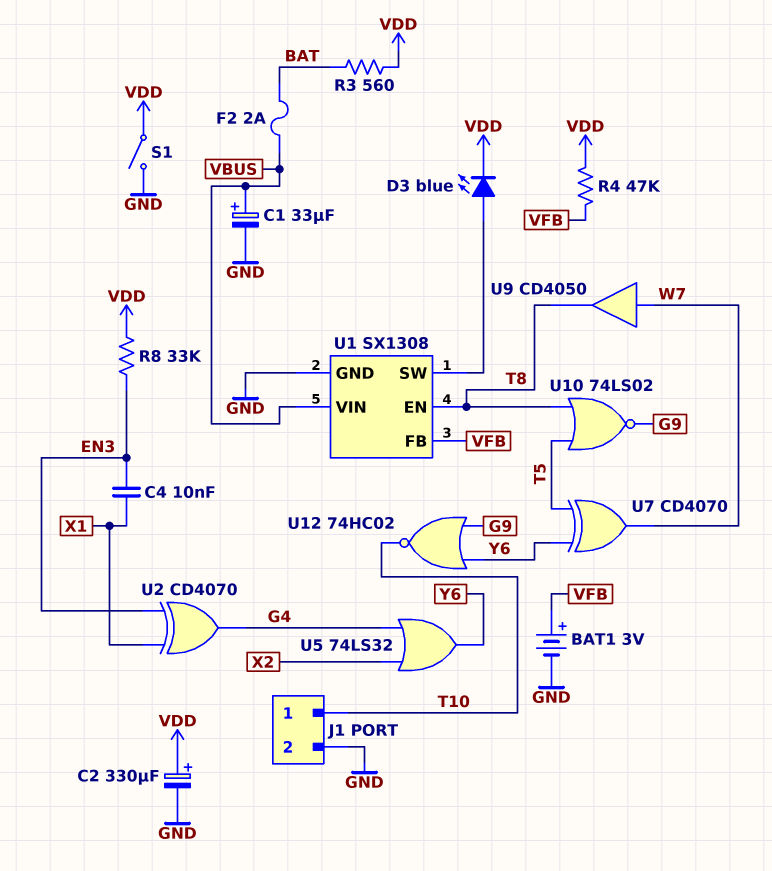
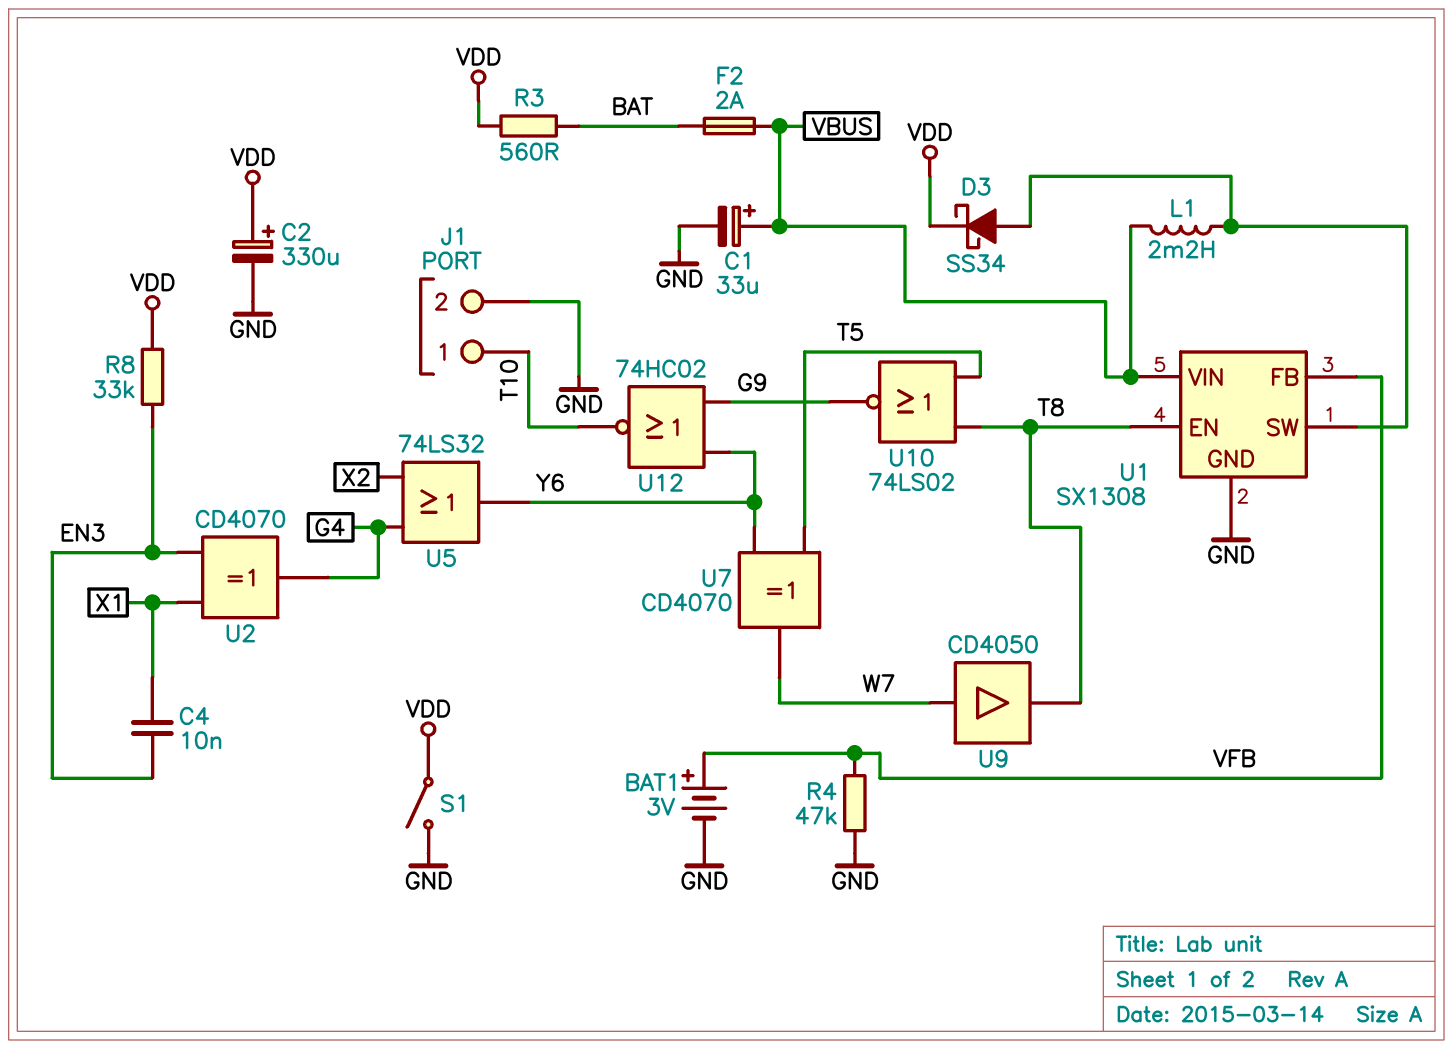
D3: LED blue (A U1/SW, K VDD) -> schottky SS34 (A U1/SW, K VDD)
L1: none -> 2.2mH (U1/SW, VBUS)
R4: 47k (VDD, VFB) -> 47k (GND, VFB)

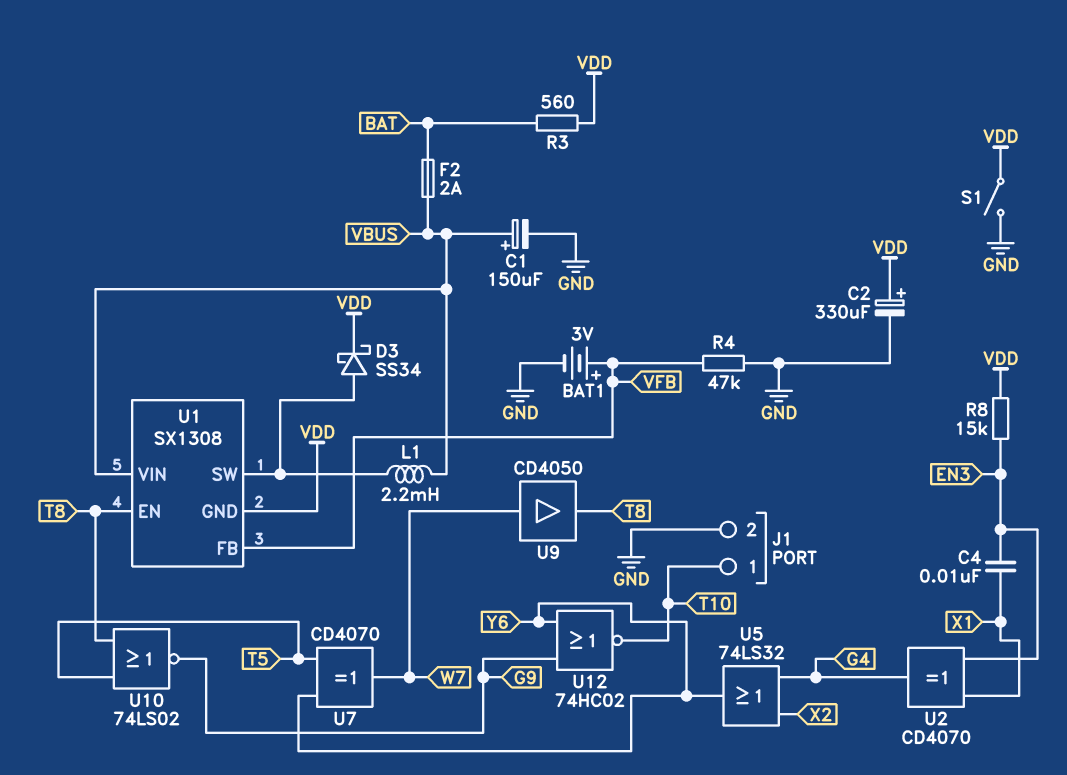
C1: 33uF (plus VBUS, minus GND) -> 150uF (plus VBUS, minus GND)
R8: 33k (EN3, VDD) -> 15k (EN3, VDD)
U1 pin GND: GND -> VDD

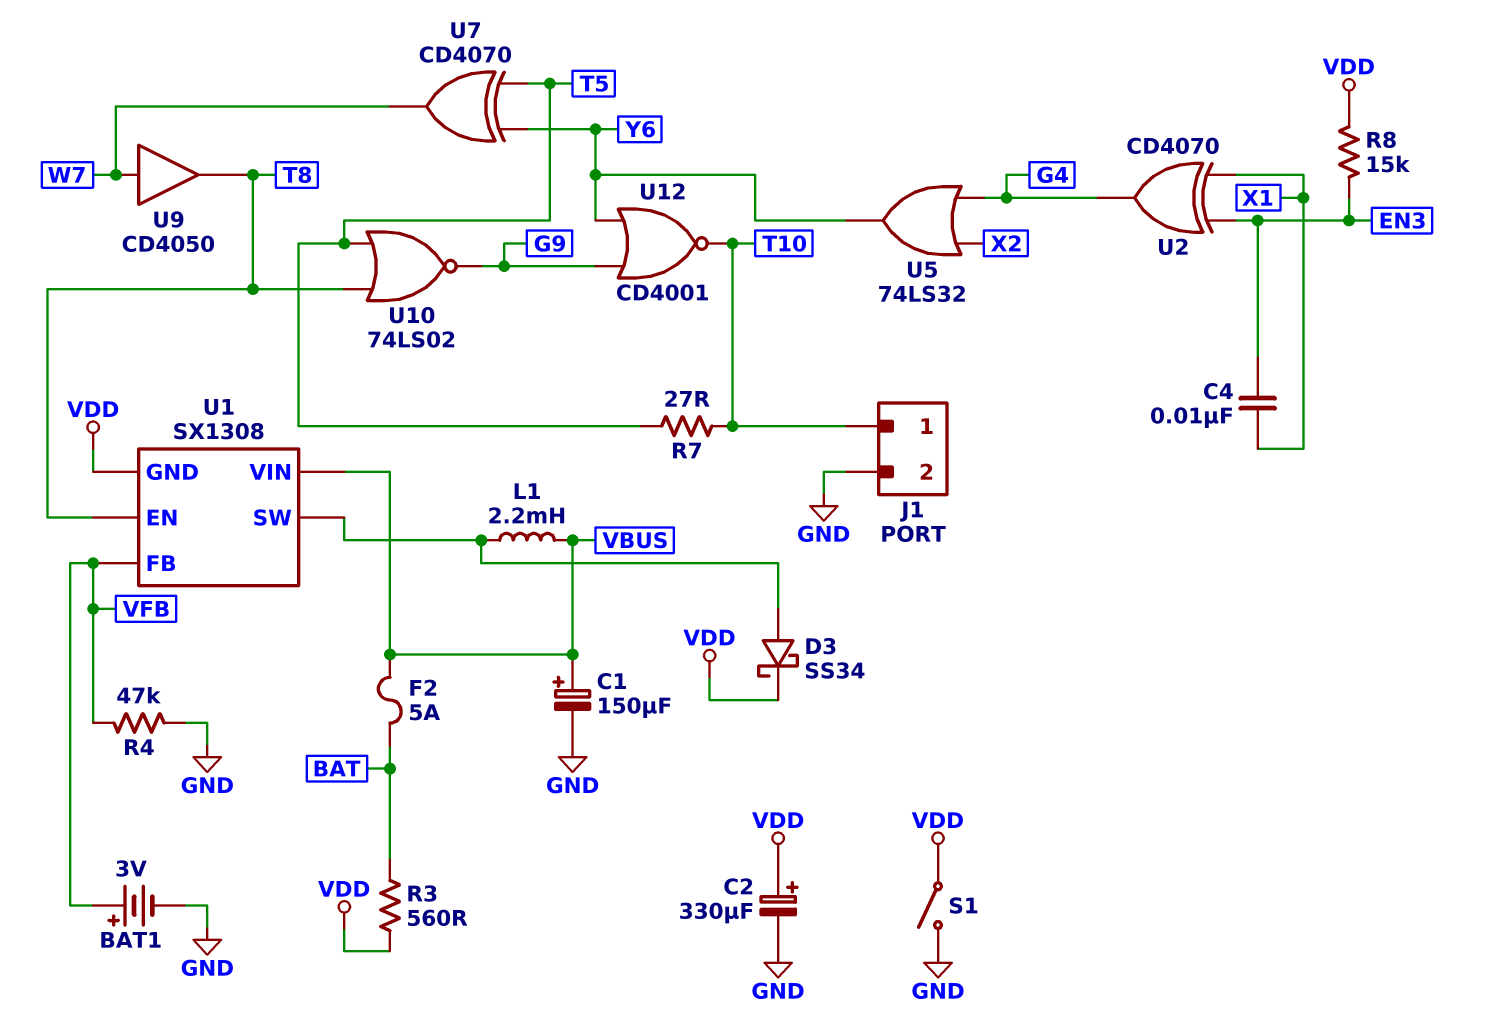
F2: 2A (BAT, VBUS) -> 5A (BAT, VBUS)
R7: none -> 27 (T5, T10)
U12: NOR 74HC02 (in G9, in Y6, out T10) -> NOR CD4001 (in G9, in Y6, out T10)

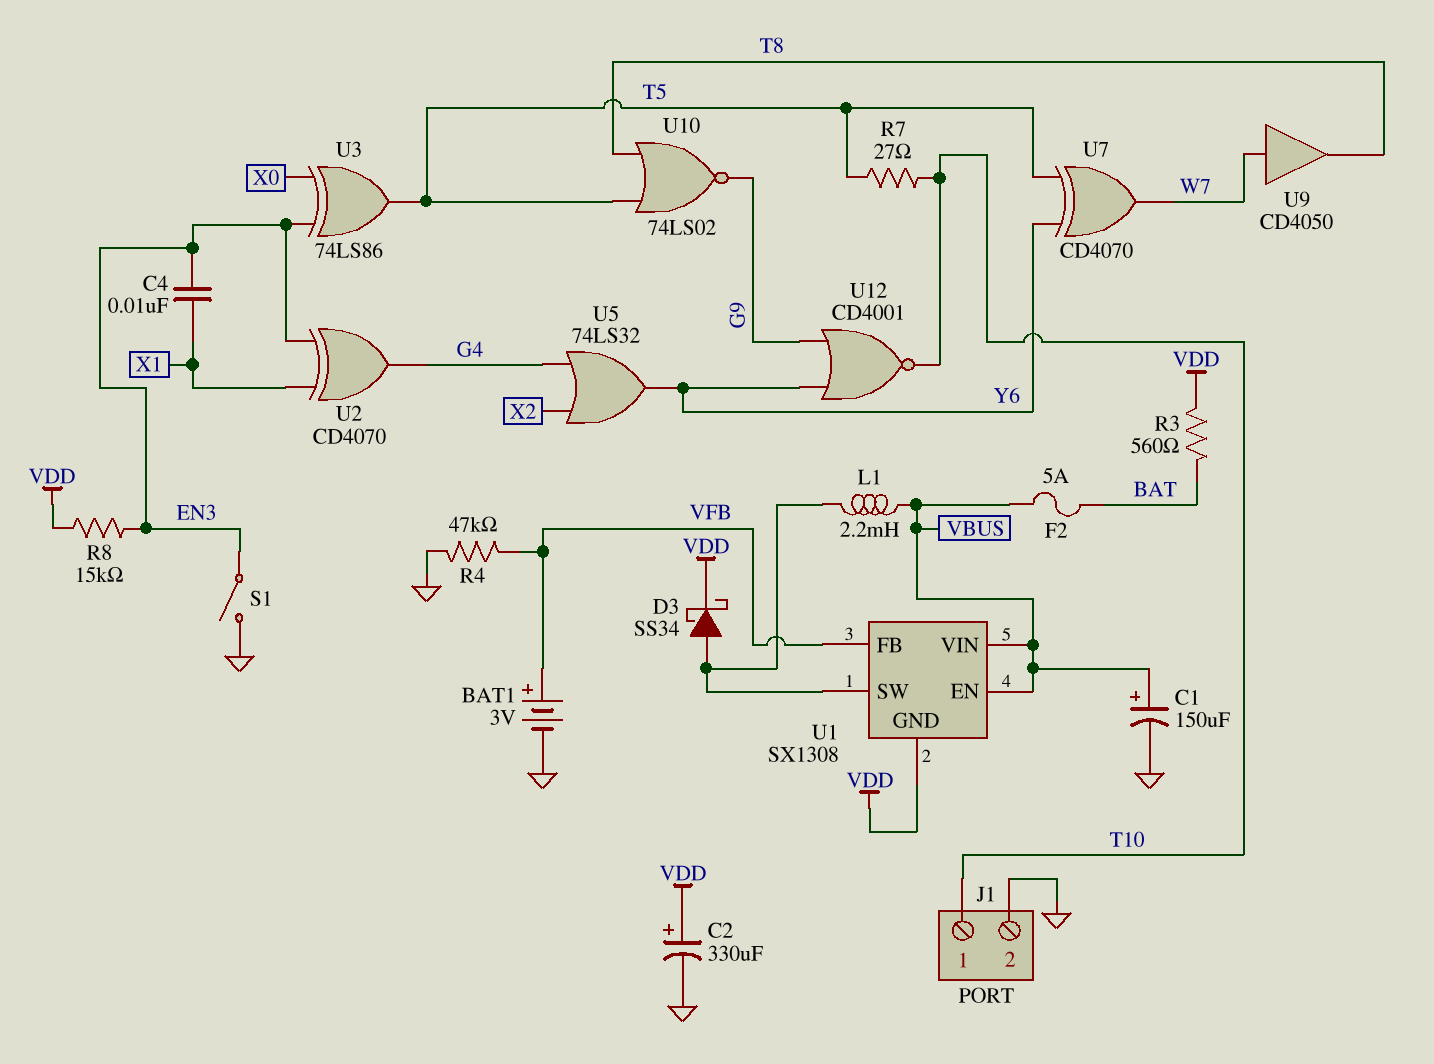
S1: switch (GND, VDD) -> switch (EN3, GND)
U1 pin EN: T8 -> VBUS
U3: none -> XOR 74LS86 (in EN3, in X0, out T5)

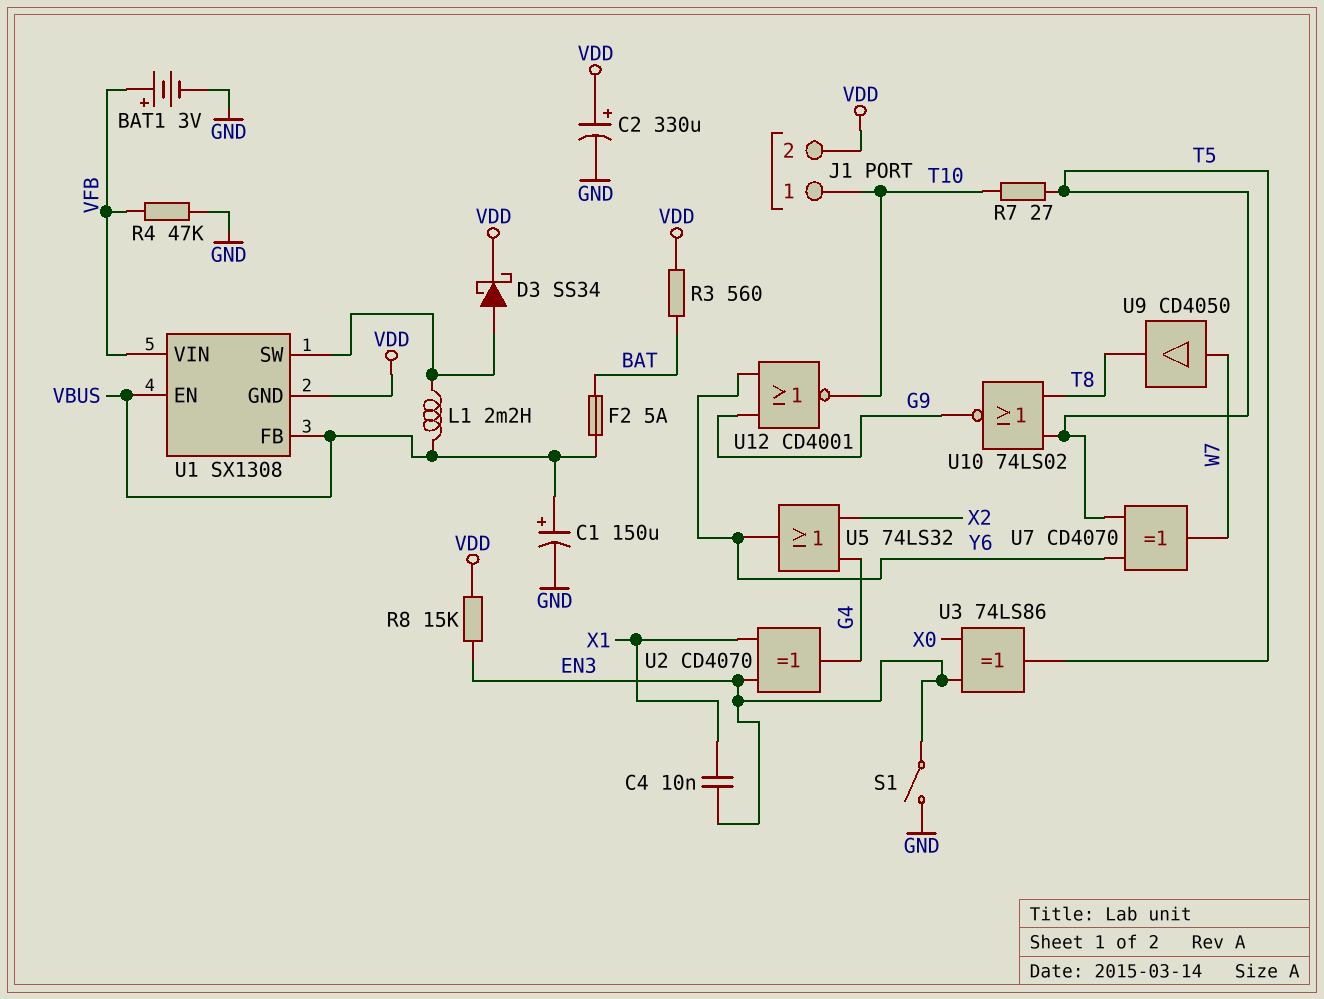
J1 pin 2: GND -> VDD
U1 pin FB: VFB -> VBUS
U1 pin VIN: VBUS -> VFB

